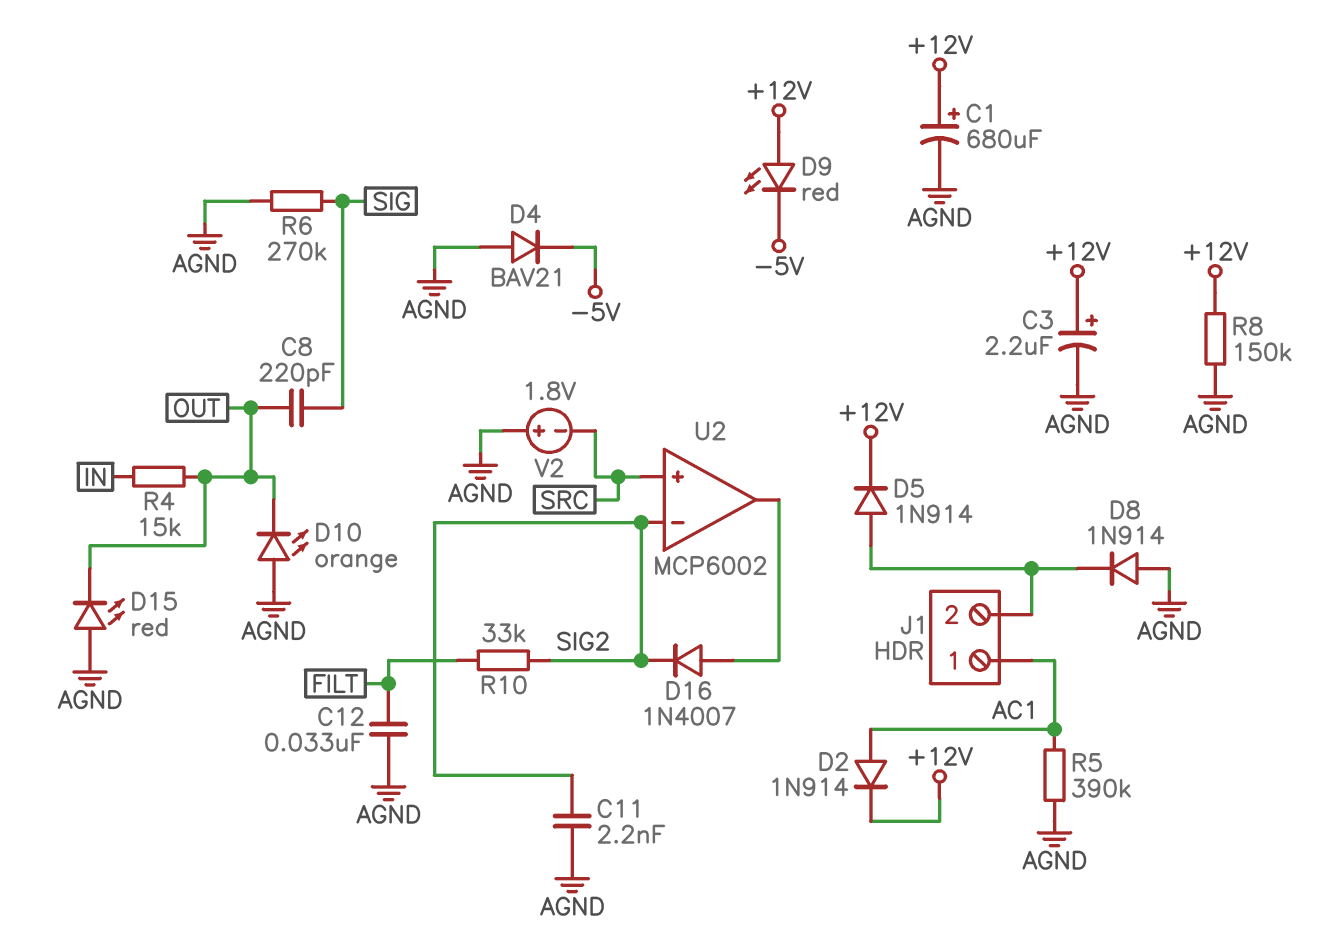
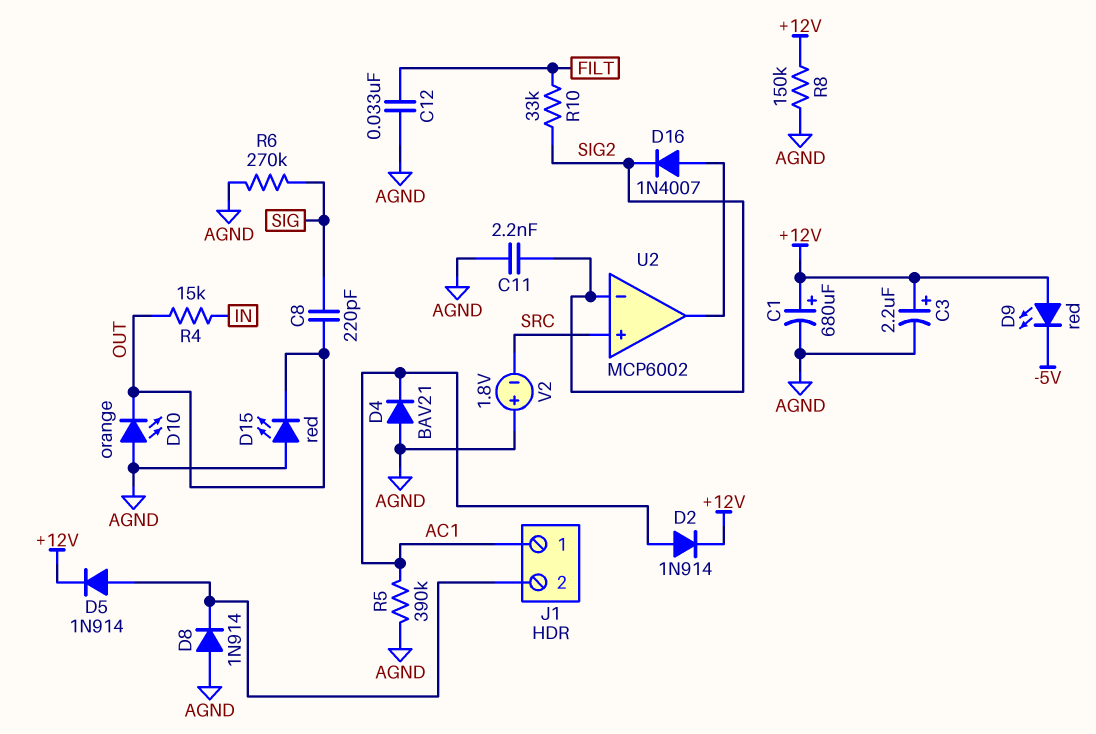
D4: diode BAV21 (A AGND, K -5V) -> diode BAV21 (A AGND, K AC1)

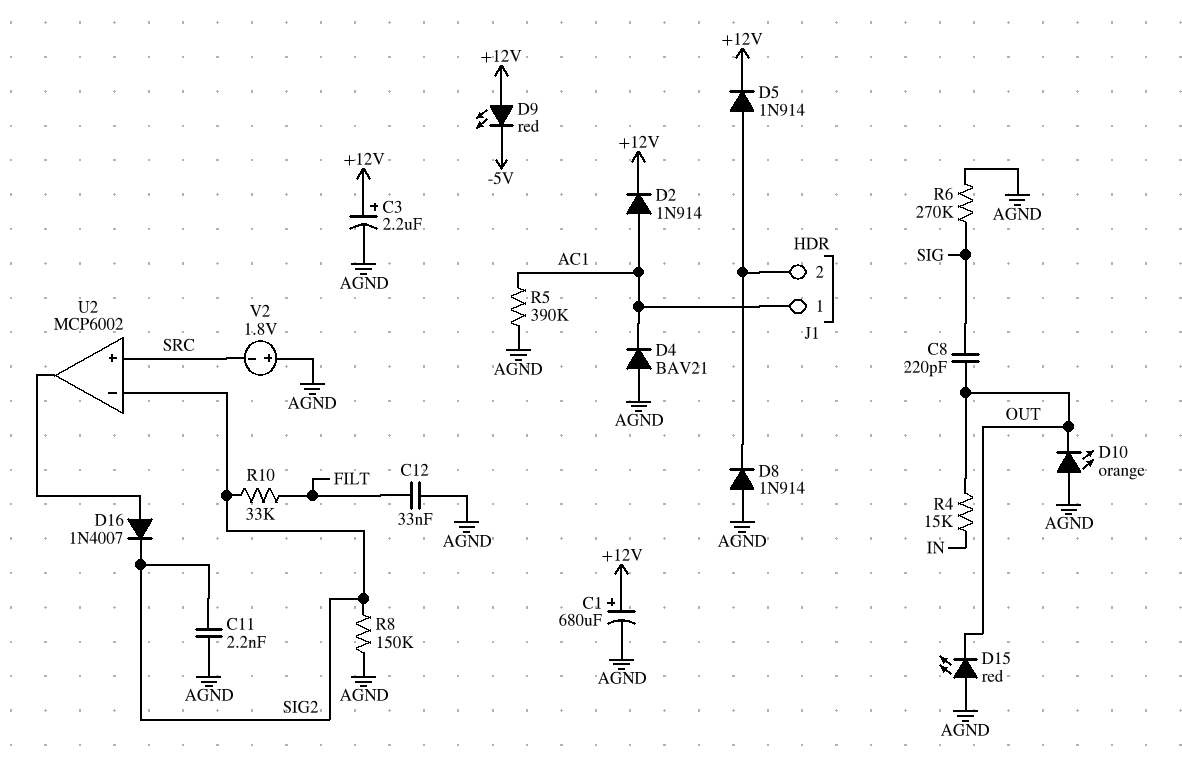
R8: 150k (+12V, AGND) -> 150k (AGND, SIG2)

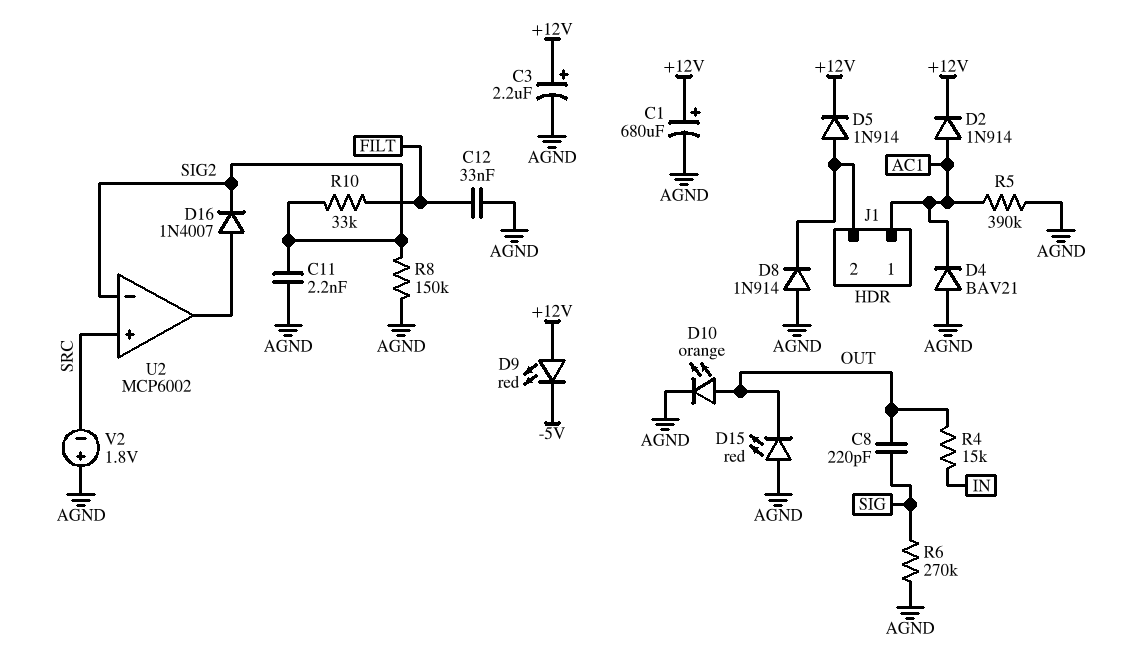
D10: LED orange (A AGND, K OUT) -> LED orange (A OUT, K AGND)

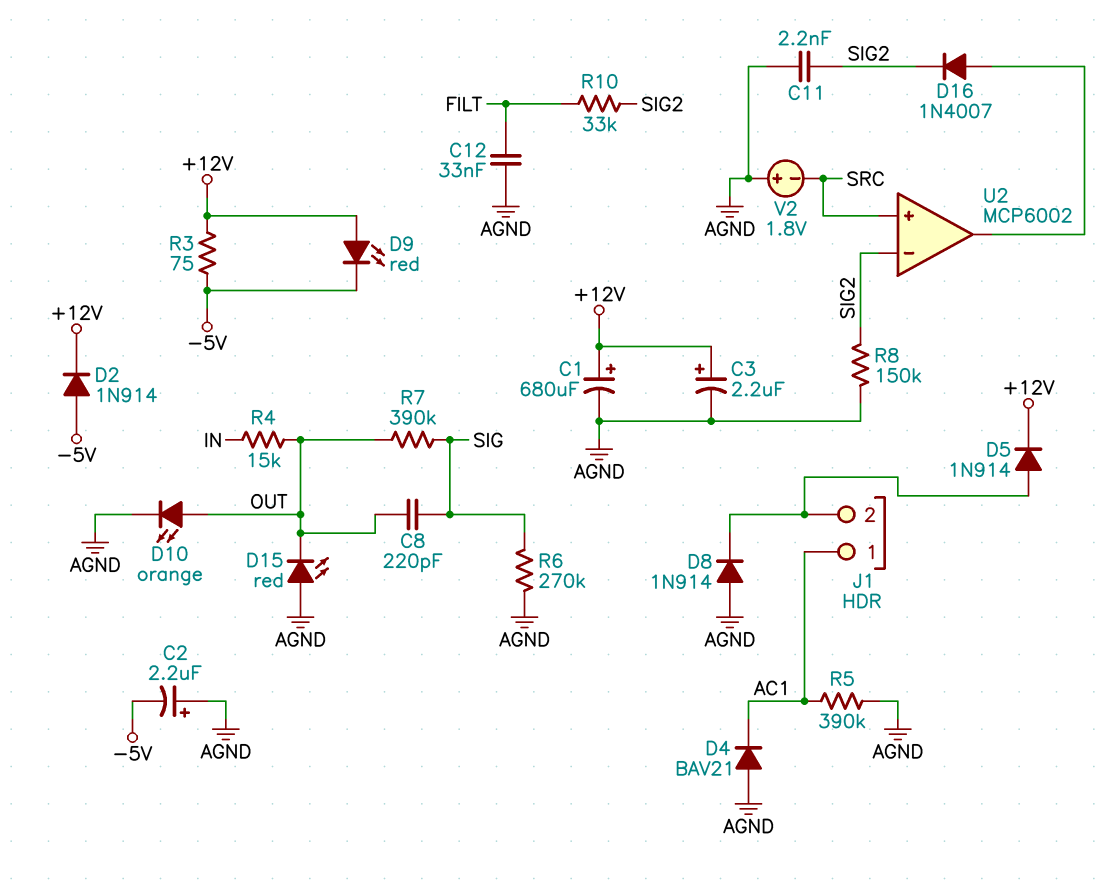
C2: none -> 2.2uF (plus AGND, minus -5V)
D2: diode 1N914 (A AC1, K +12V) -> diode 1N914 (A -5V, K +12V)
R3: none -> 75 (+12V, -5V)
R7: none -> 390k (OUT, SIG)

